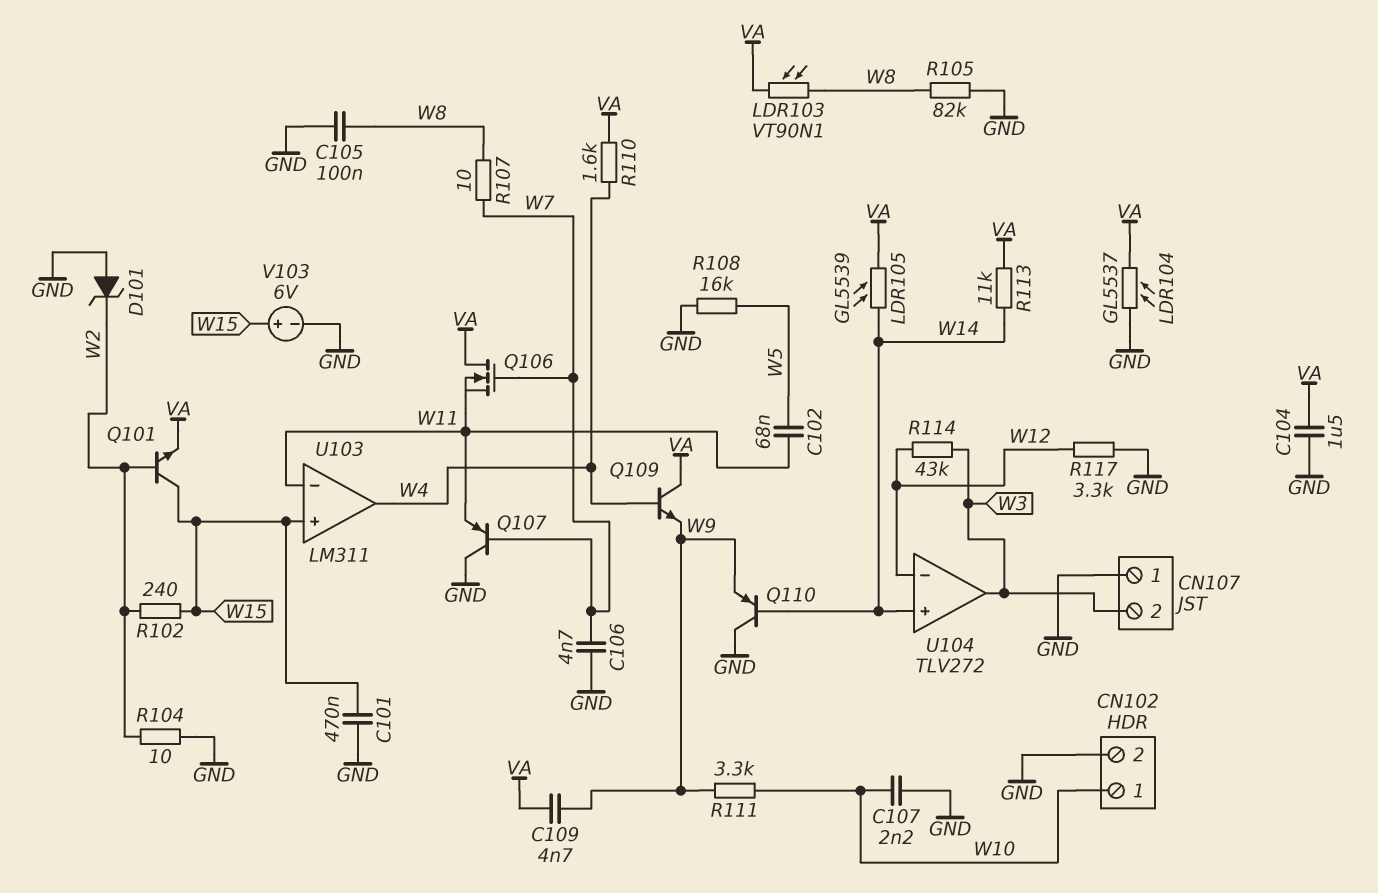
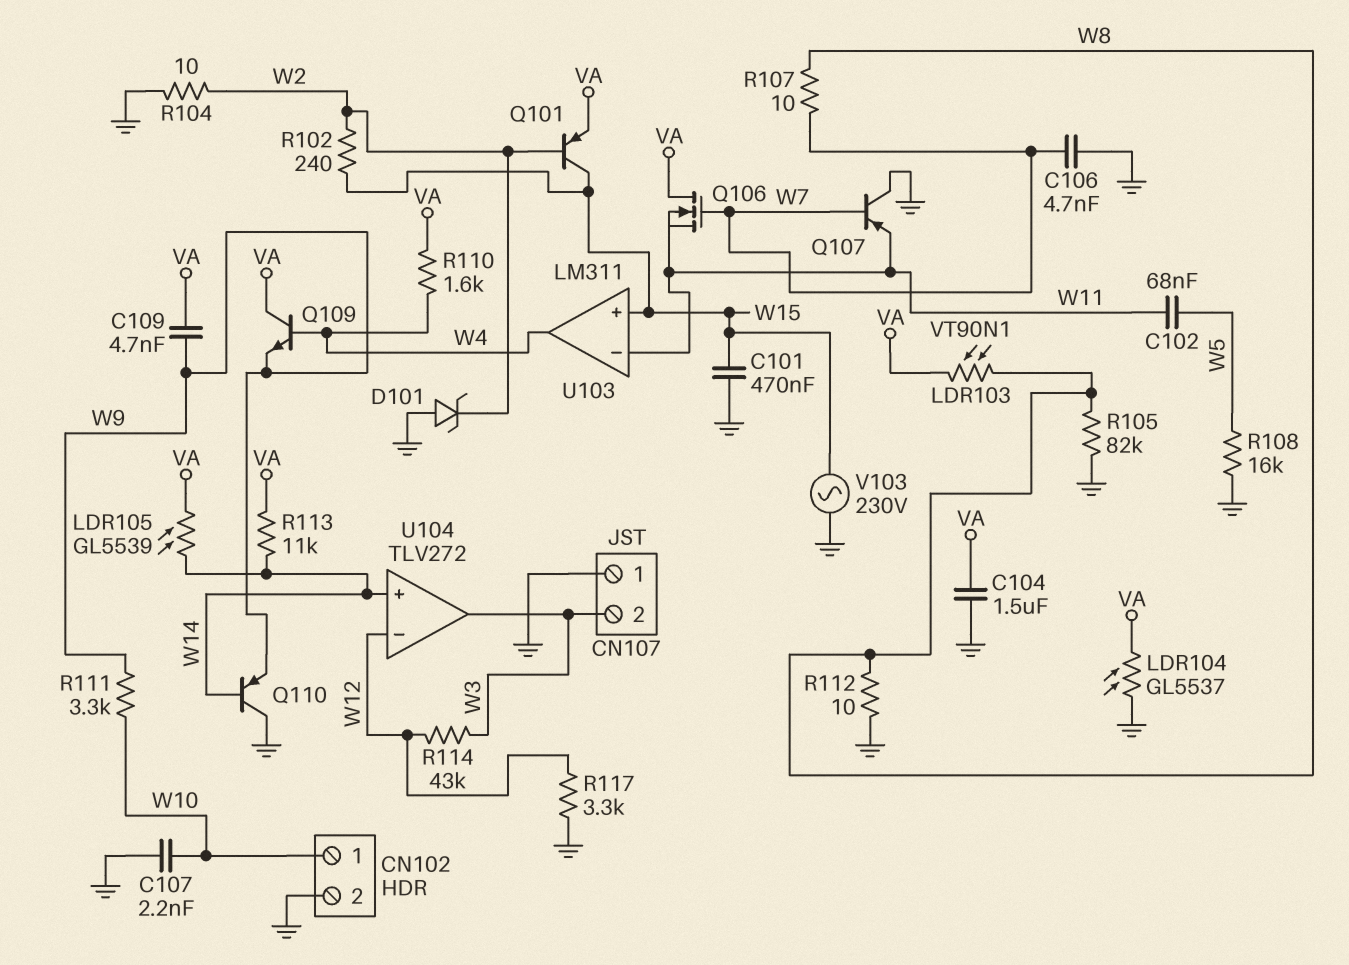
C105: 100nF (GND, W8) -> none
Q101: NPN (B W2, C W15, E VA) -> PNP (B W2, C W15, E VA)
R112: none -> 10 (GND, W8)
V103: 6V (plus W15, minus GND) -> AC 230V (GND, W15)

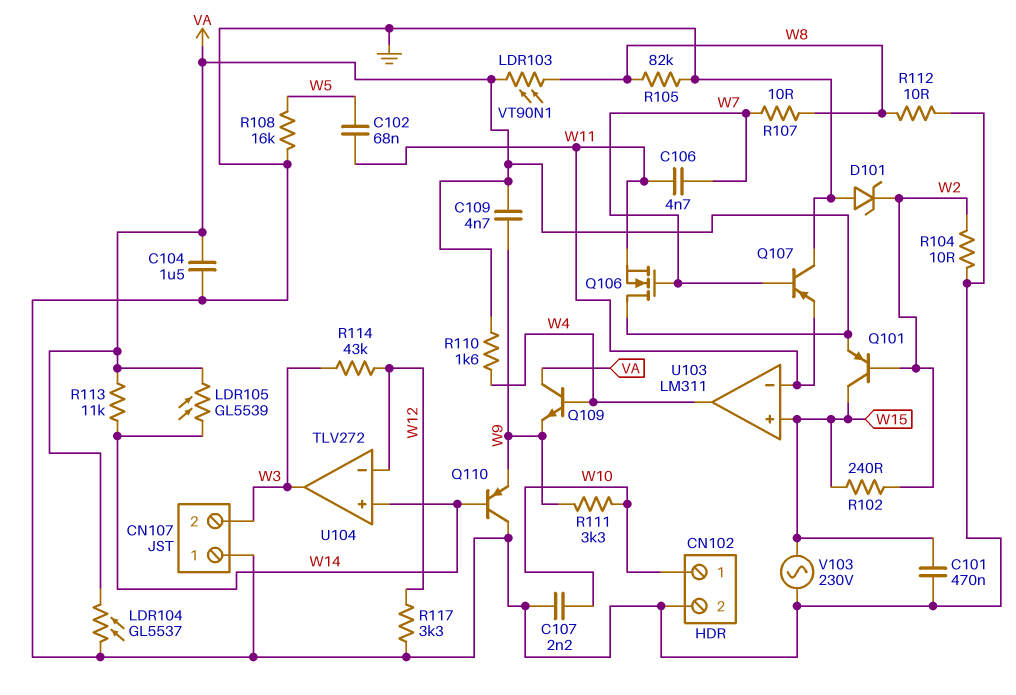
C106: 4.7nF (GND, W7) -> 4.7nF (W7, W11)

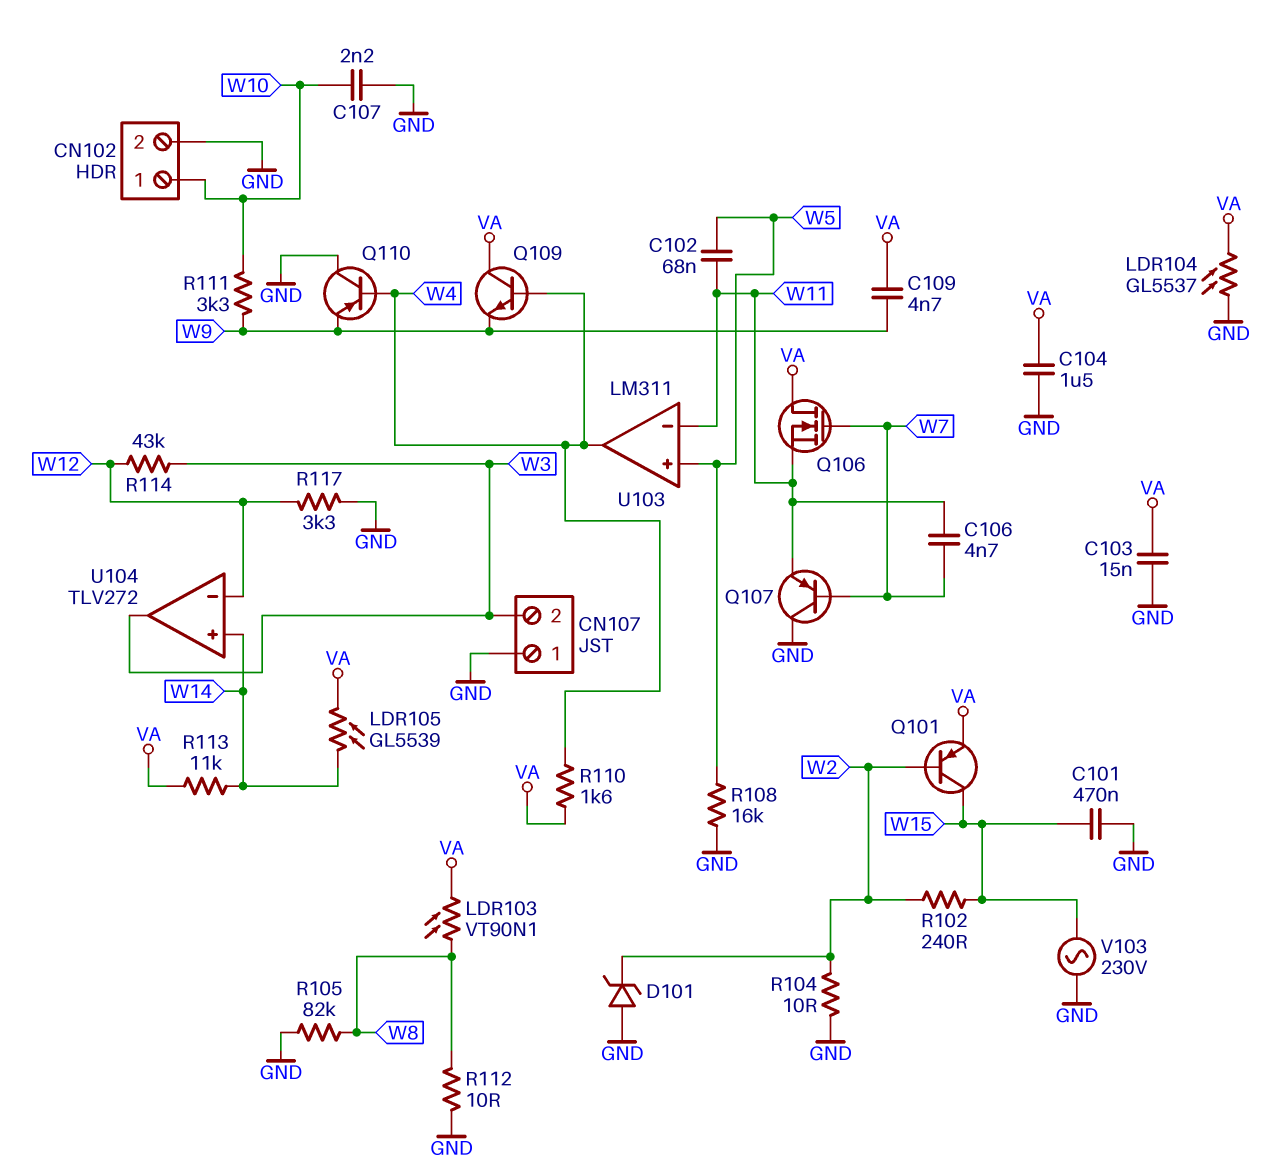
C103: none -> 15nF (GND, VA)
Q110: PNP (B W14, C GND, E W9) -> PNP (B W4, C GND, E W9)
R107: 10 (W7, W8) -> none
U103 pin in+: W15 -> W5

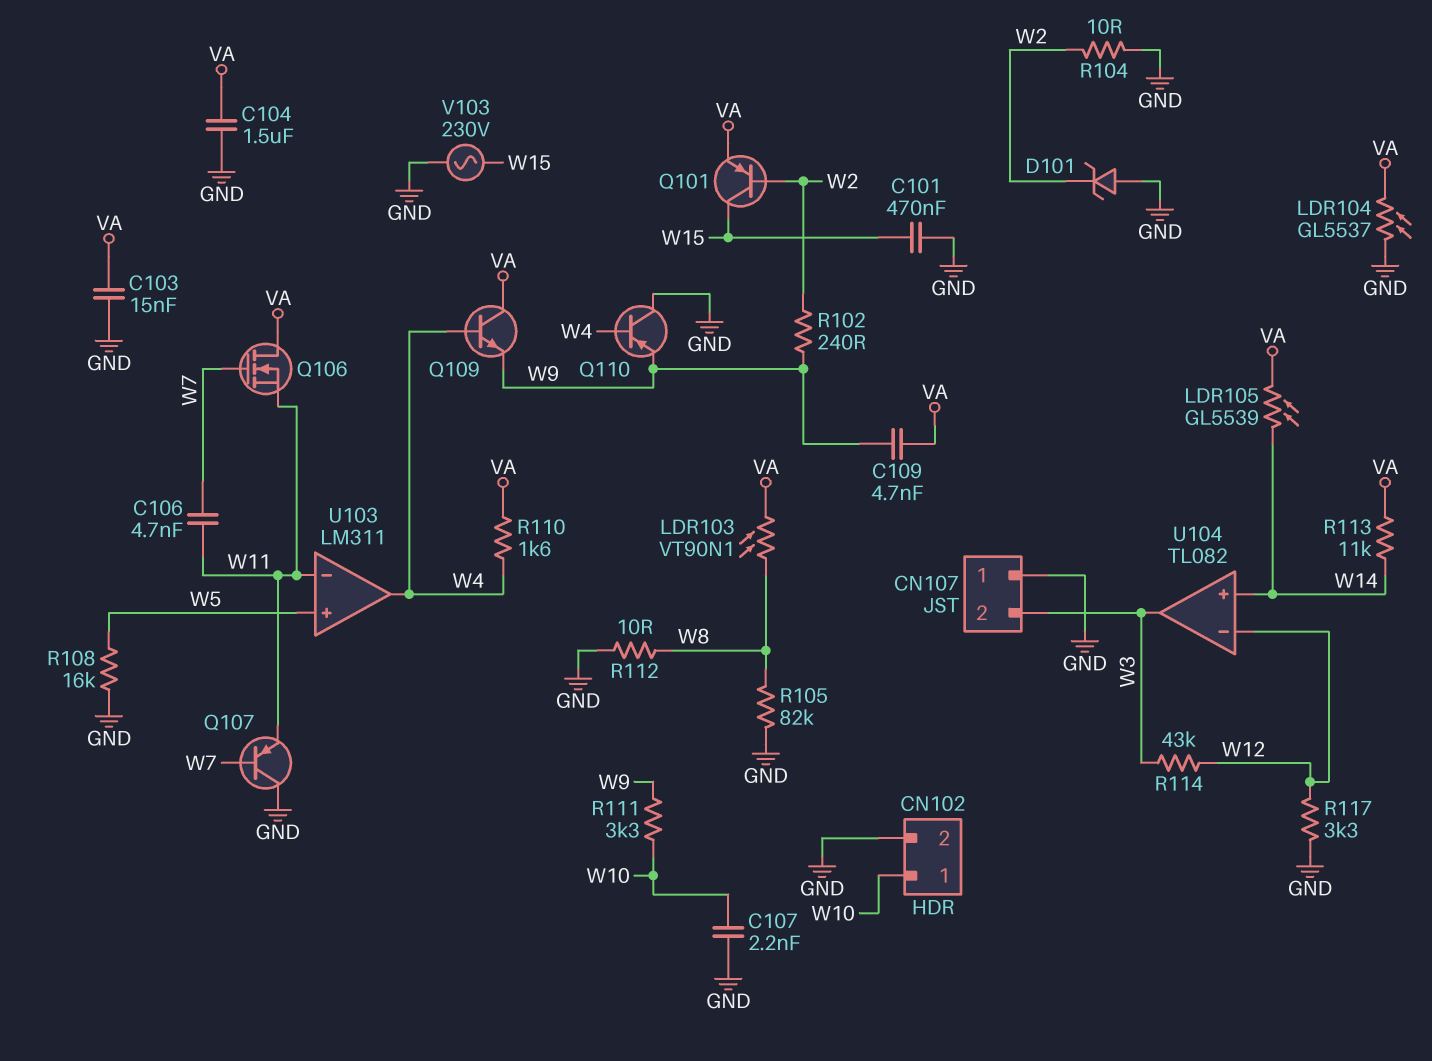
C102: 68nF (W5, W11) -> none
R102: 240 (W2, W15) -> 240 (W2, W9)
U104: TLV272 -> TL082

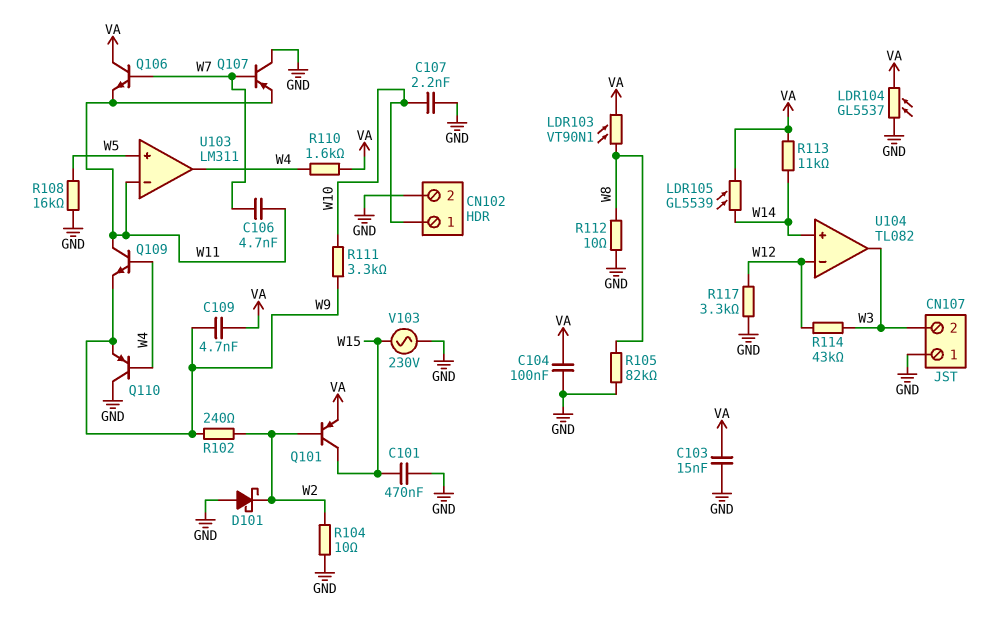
C104: 1.5uF (GND, VA) -> 100nF (GND, VA)
D101: zener (A GND, K W2) -> schottky (A GND, K W2)
Q106: NMOS (G W7, D VA, S W11) -> NPN (B W7, C VA, E W11)
Q109: NPN (B W4, C VA, E W9) -> NPN (B W4, C W11, E W9)

